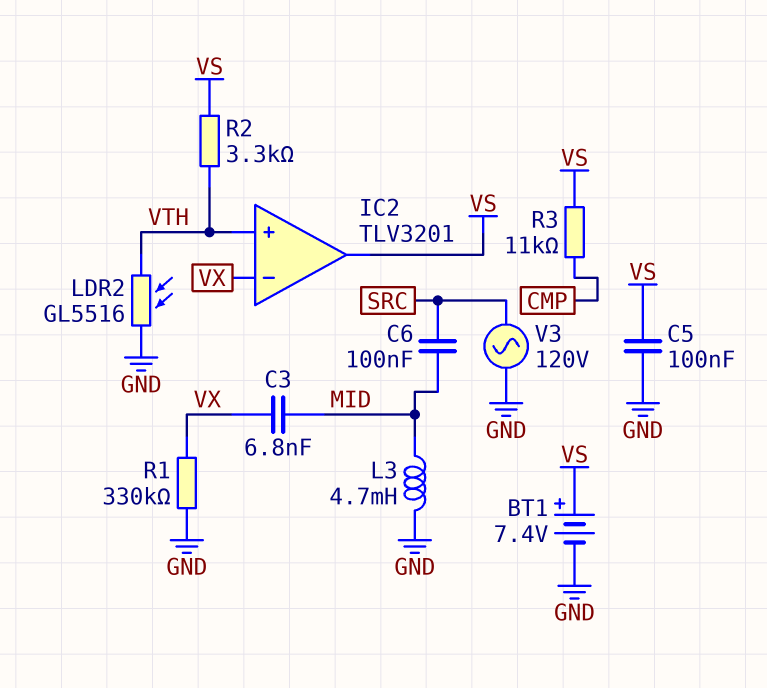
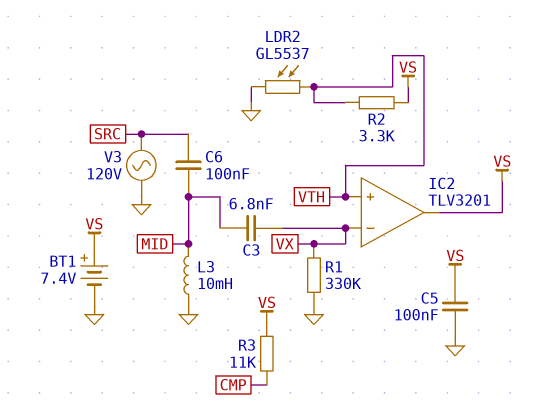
L3: 4.7mH (GND, MID) -> 10mH (GND, MID)
LDR2: GL5516 (GND, VTH) -> GL5537 (GND, VTH)

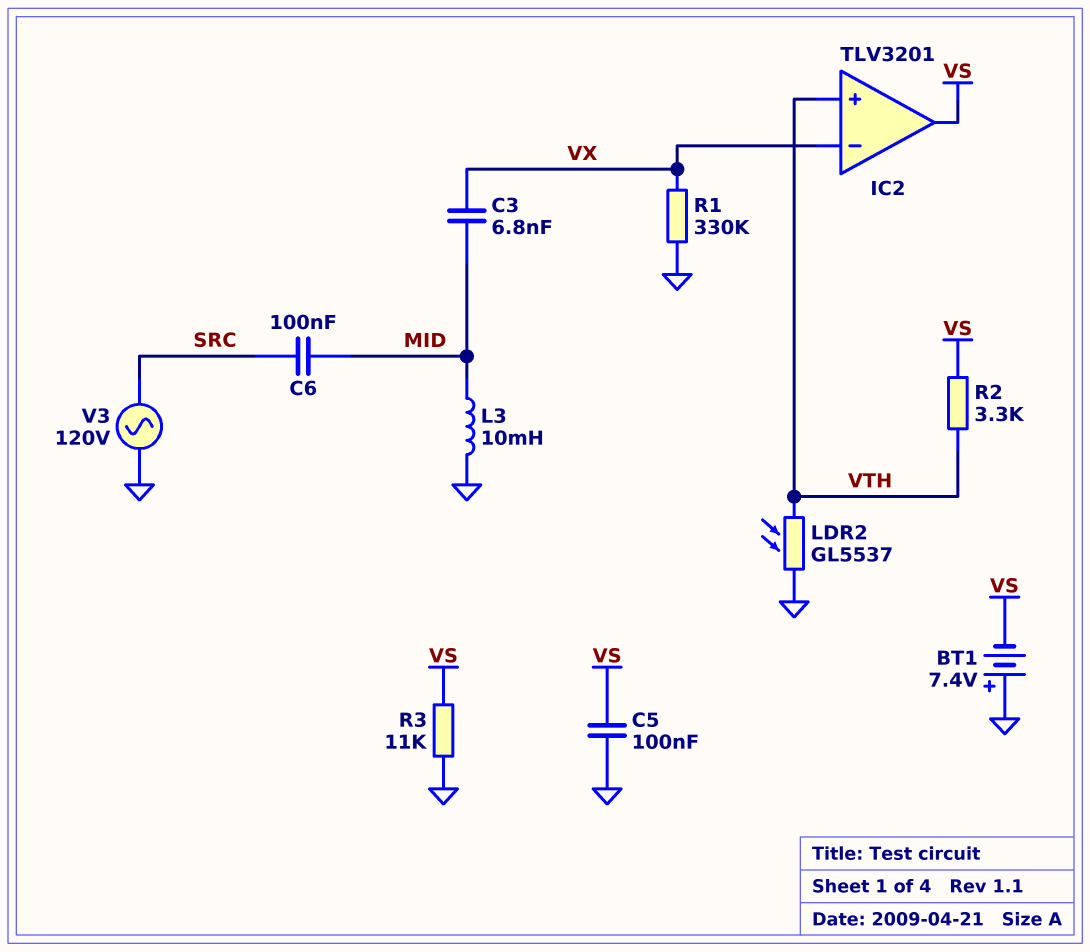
BT1: 7.4V (plus VS, minus GND) -> 7.4V (plus GND, minus VS)
R3: 11k (CMP, VS) -> 11k (GND, VS)

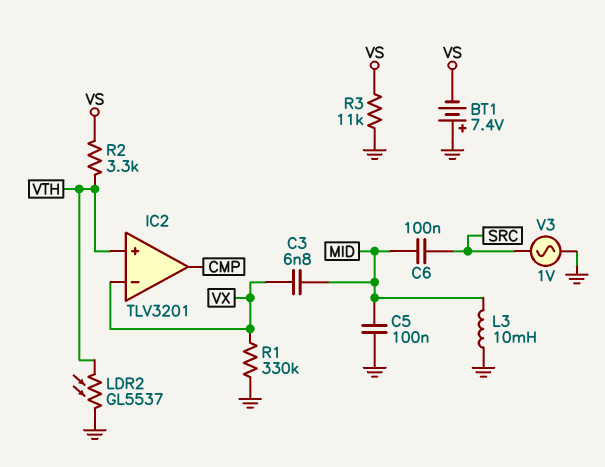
C5: 100nF (GND, VS) -> 100nF (GND, MID)
IC2 pin out: VS -> CMP
V3: AC 120V (GND, SRC) -> AC 1V (GND, SRC)

